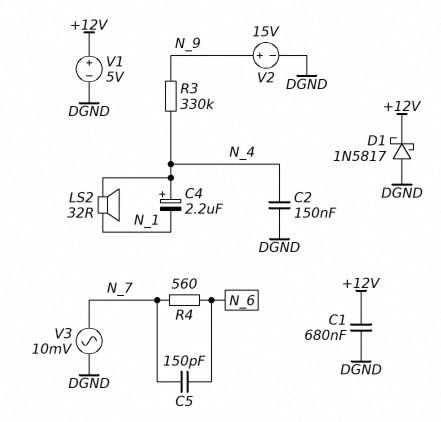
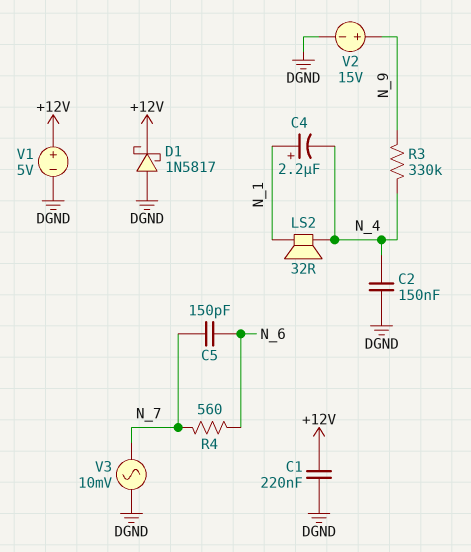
C1: 680nF (+12V, DGND) -> 220nF (+12V, DGND)
C4: 2.2uF (plus N_4, minus N_1) -> 2.2uF (plus N_1, minus N_4)

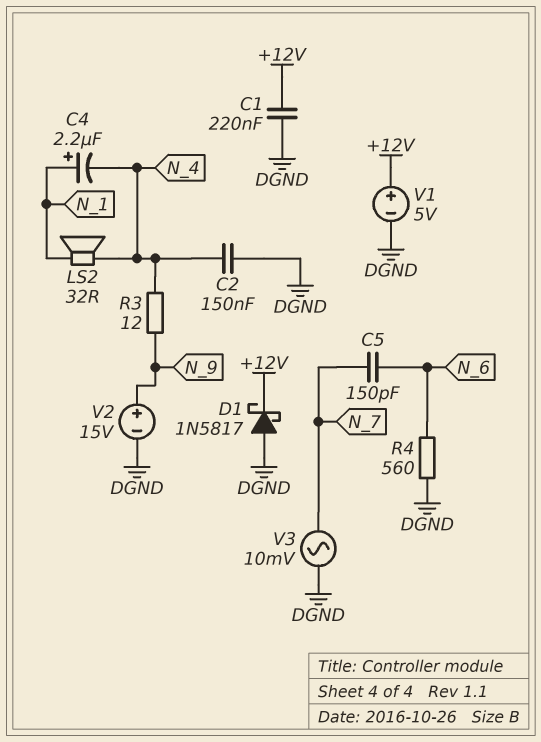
R3: 330k (N_4, N_9) -> 12 (N_4, N_9)
R4: 560 (N_6, N_7) -> 560 (DGND, N_6)

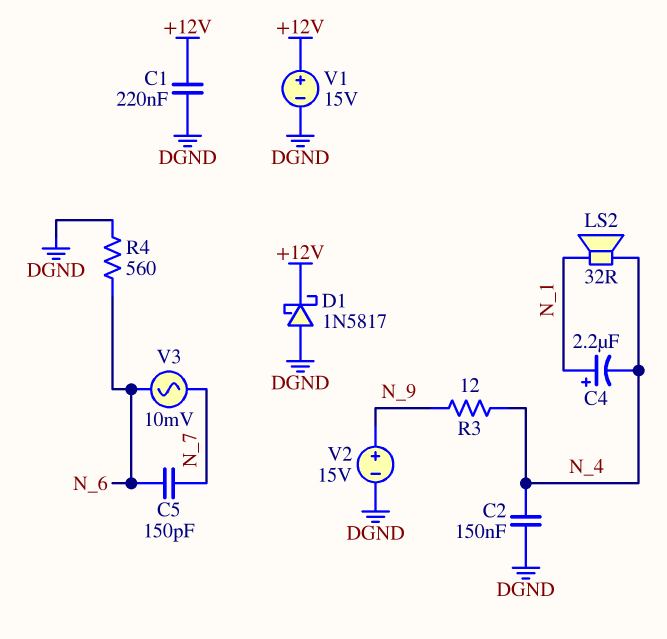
V1: 5V (plus +12V, minus DGND) -> 15V (plus +12V, minus DGND)
V3: AC 10mV (DGND, N_7) -> AC 10mV (N_6, N_7)

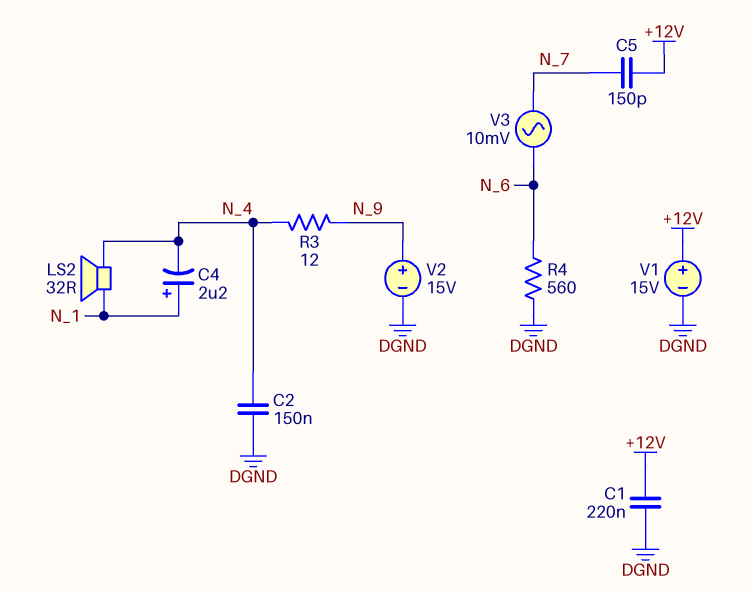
C5: 150pF (N_6, N_7) -> 150pF (+12V, N_7)
D1: schottky 1N5817 (A DGND, K +12V) -> none

